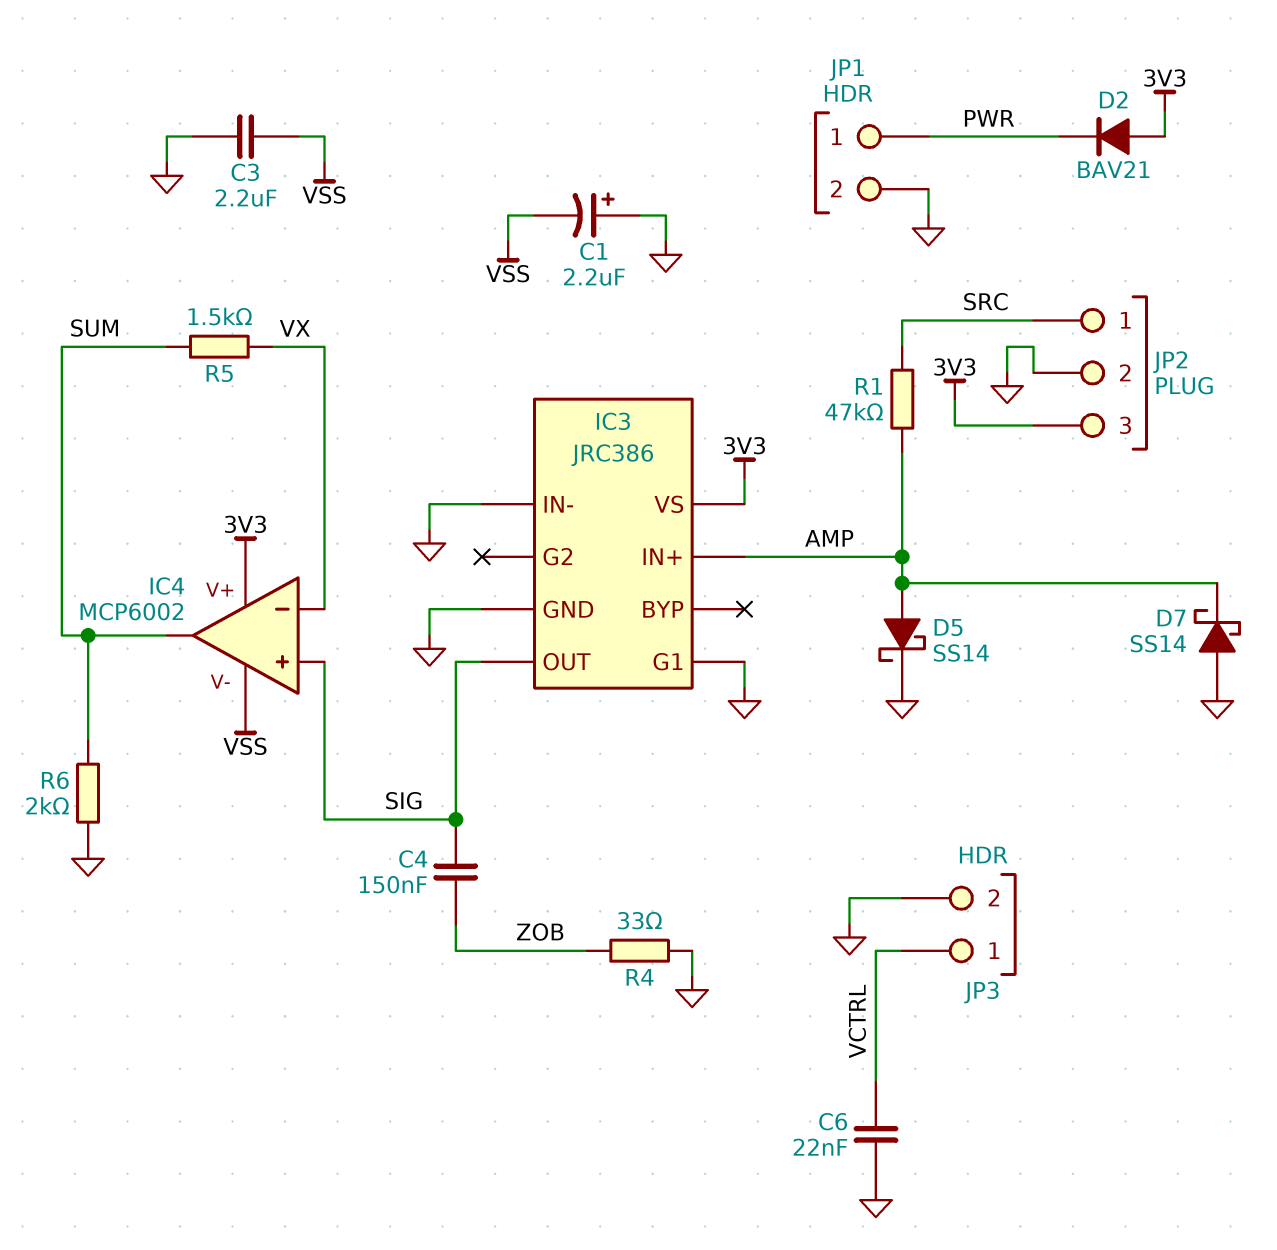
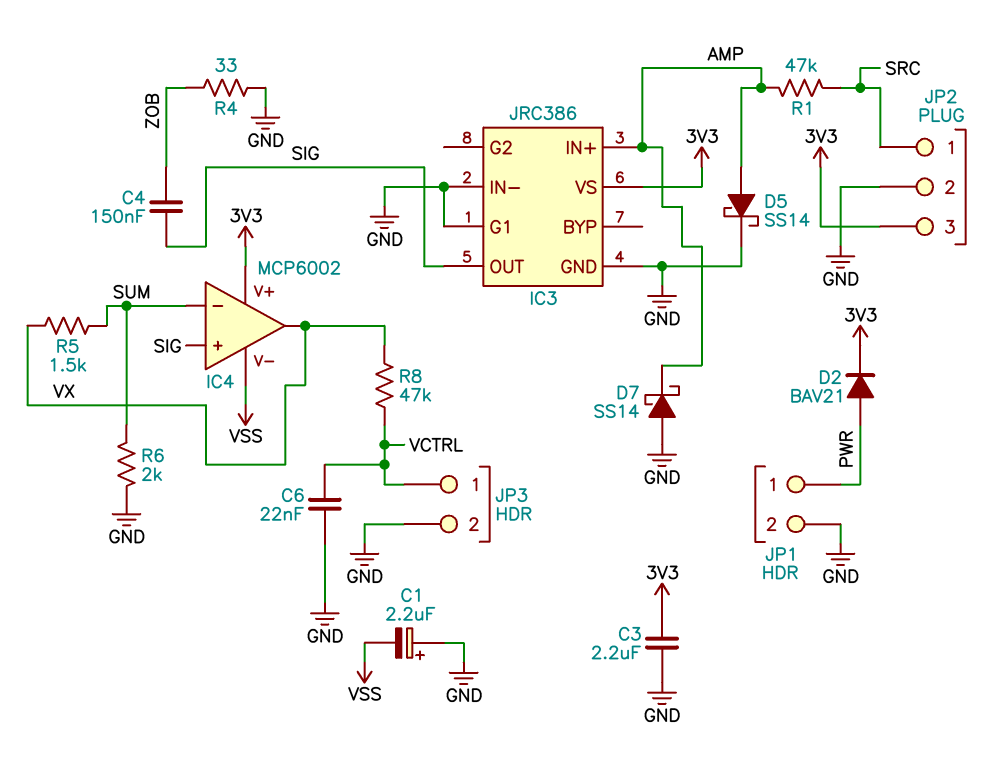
C3: 2.2uF (GND, VSS) -> 2.2uF (3V3, GND)
D2: diode BAV21 (A 3V3, K PWR) -> diode BAV21 (A PWR, K 3V3)
IC4 pin in-: VX -> SUM
IC4 pin out: SUM -> VX
R8: none -> 47k (VCTRL, VX)

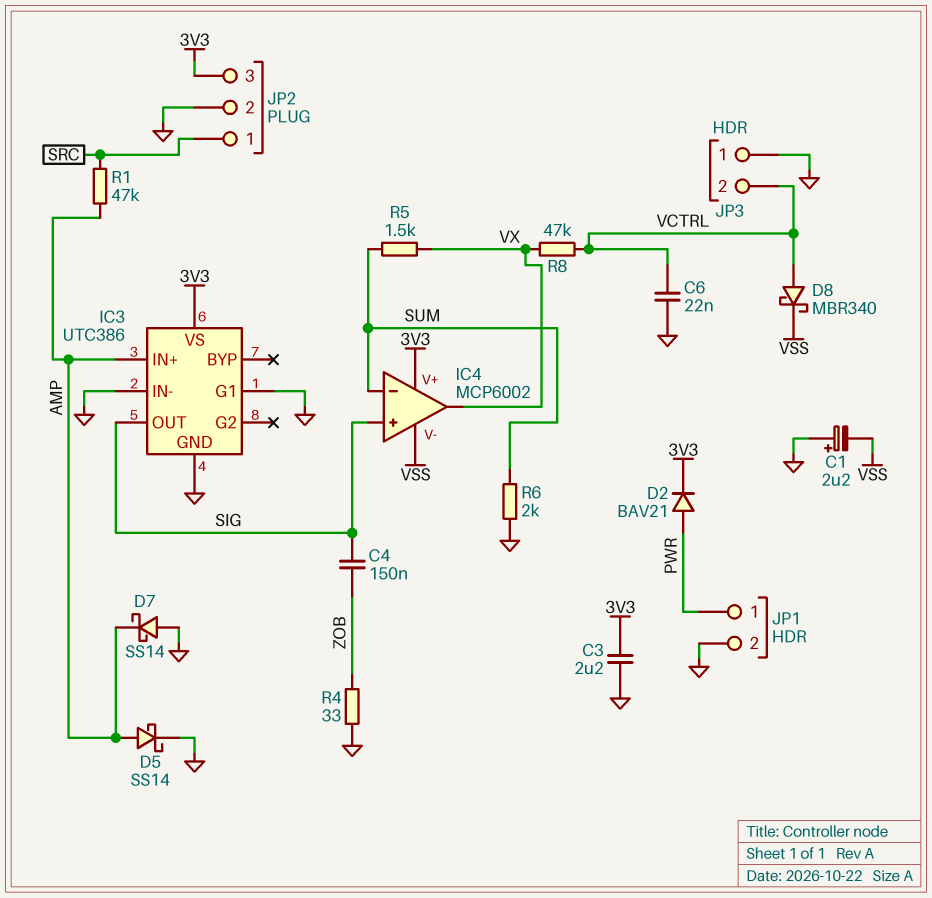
D8: none -> schottky MBR340 (A VCTRL, K VSS)
IC3: JRC386 -> UTC386
JP3 pin 1: VCTRL -> GND
JP3 pin 2: GND -> VCTRL

